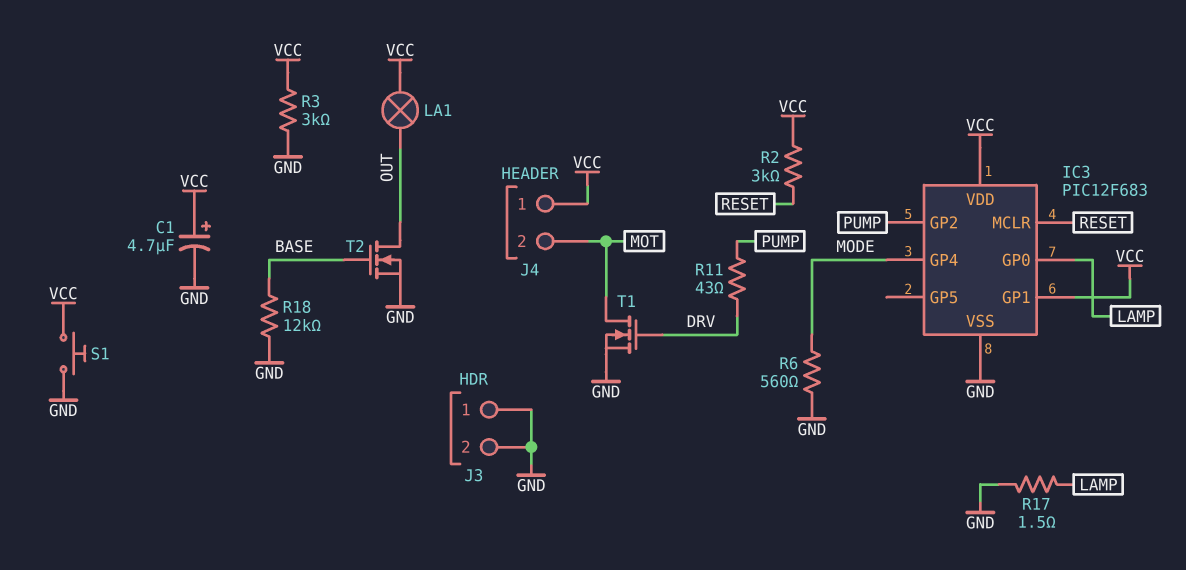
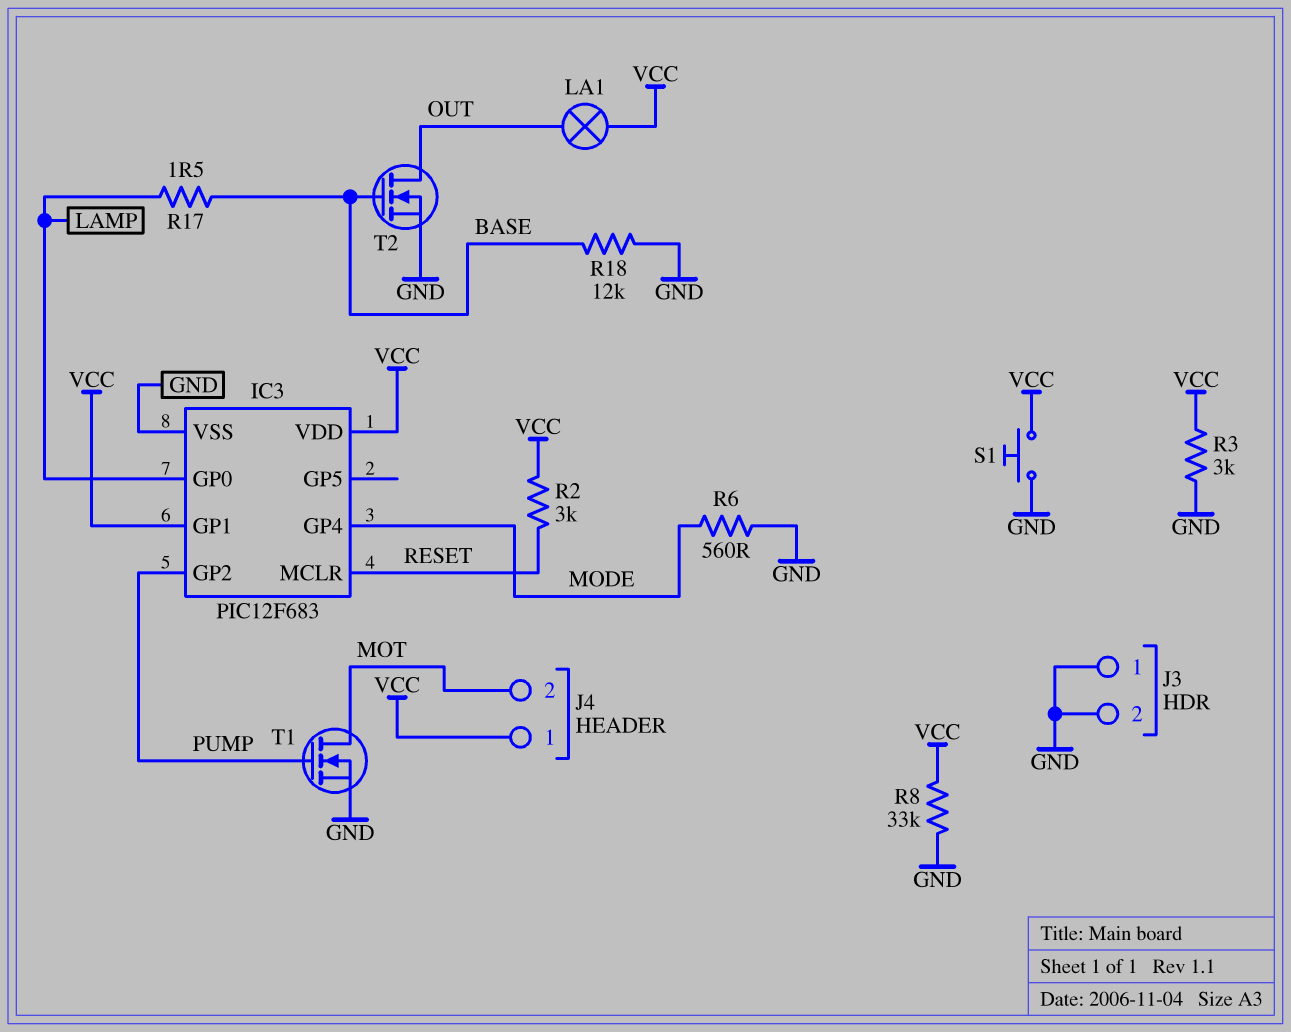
C1: 4.7uF (plus VCC, minus GND) -> none
R8: none -> 33k (GND, VCC)
R11: 43 (DRV, PUMP) -> none
R17: 1.5 (GND, LAMP) -> 1.5 (BASE, LAMP)
T1: NMOS (G DRV, D MOT, S GND) -> NMOS (G PUMP, D MOT, S GND)

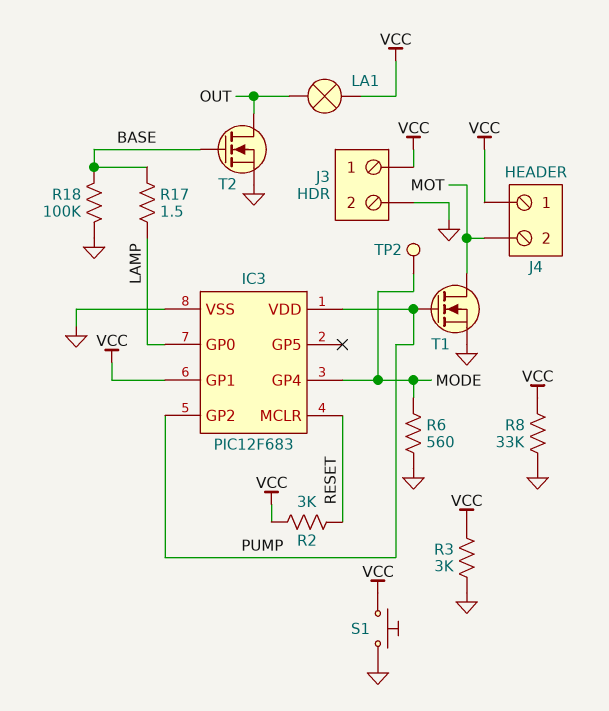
IC3 pin VDD: VCC -> PUMP
J3 pin 1: GND -> VCC
R18: 12k (BASE, GND) -> 100k (BASE, GND)
TP2: none -> test point (MODE)

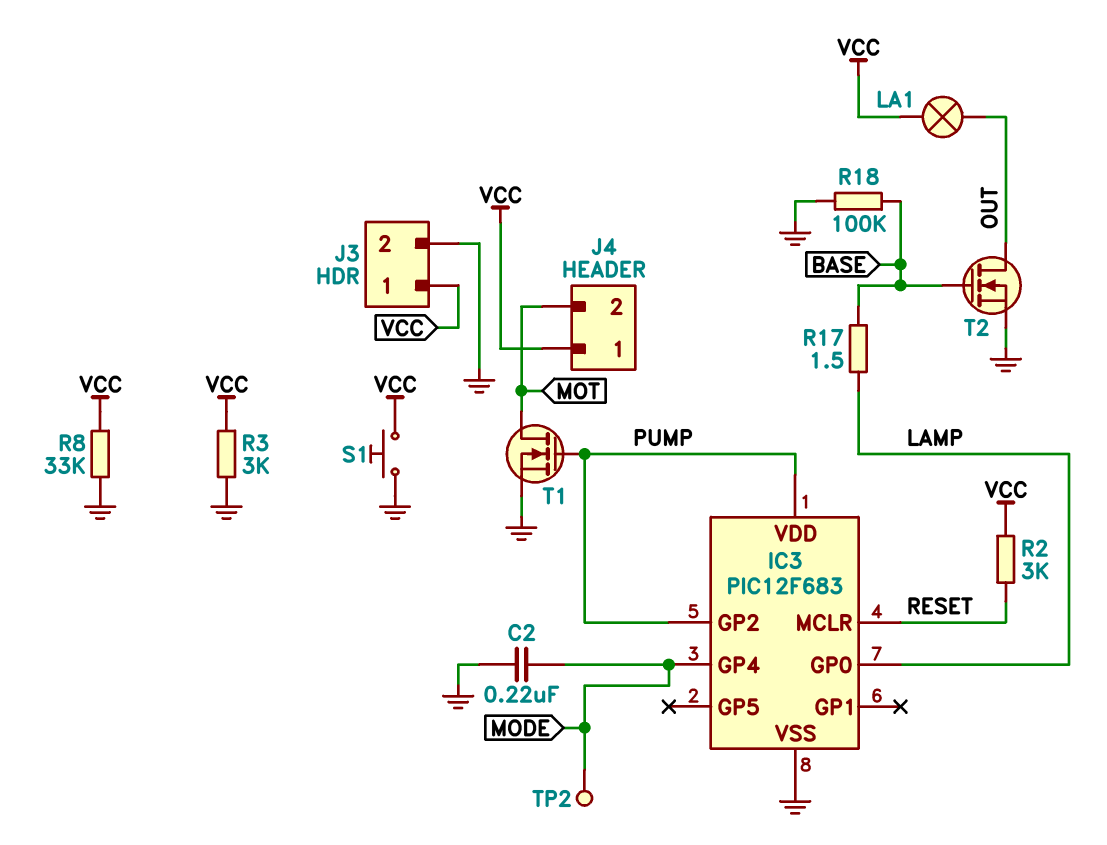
C2: none -> 220nF (GND, MODE)
IC3 pin GP1: VCC -> none
R6: 560 (GND, MODE) -> none

